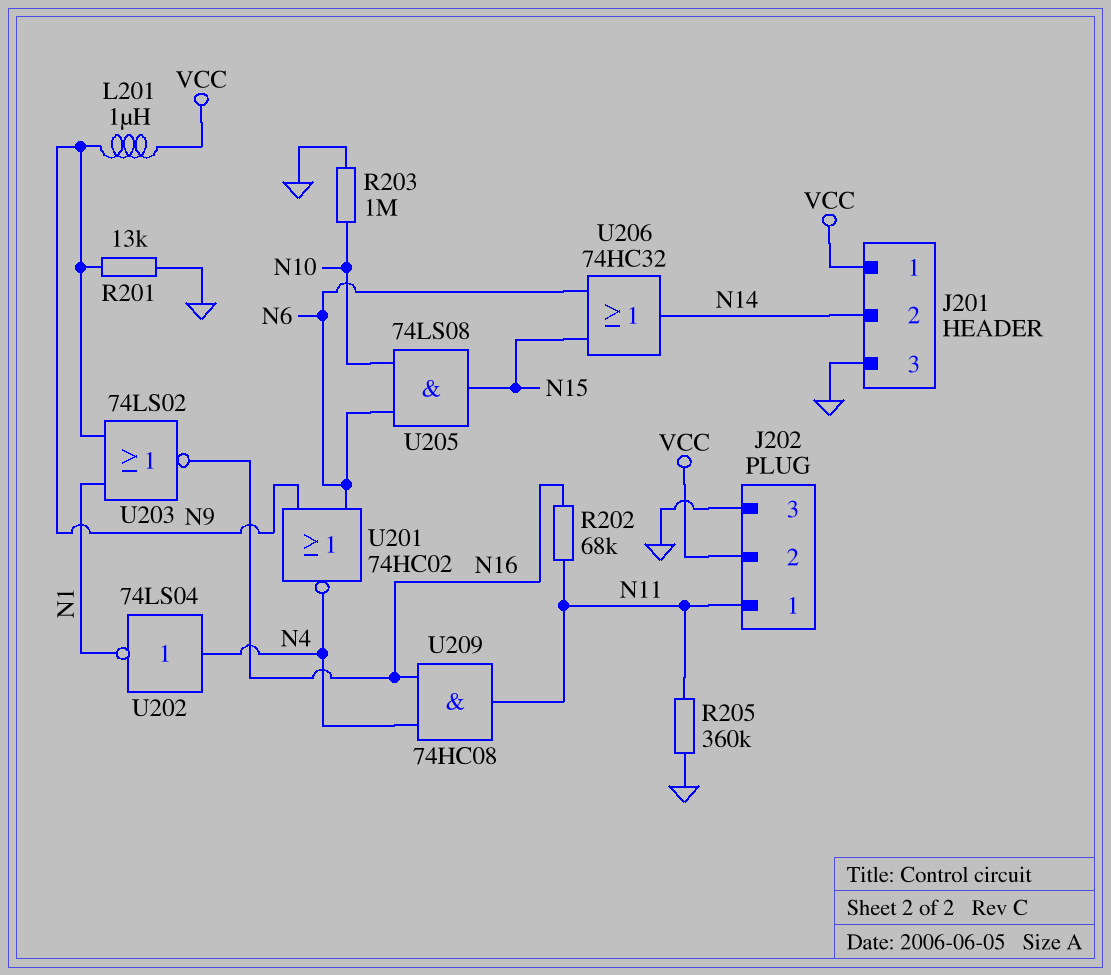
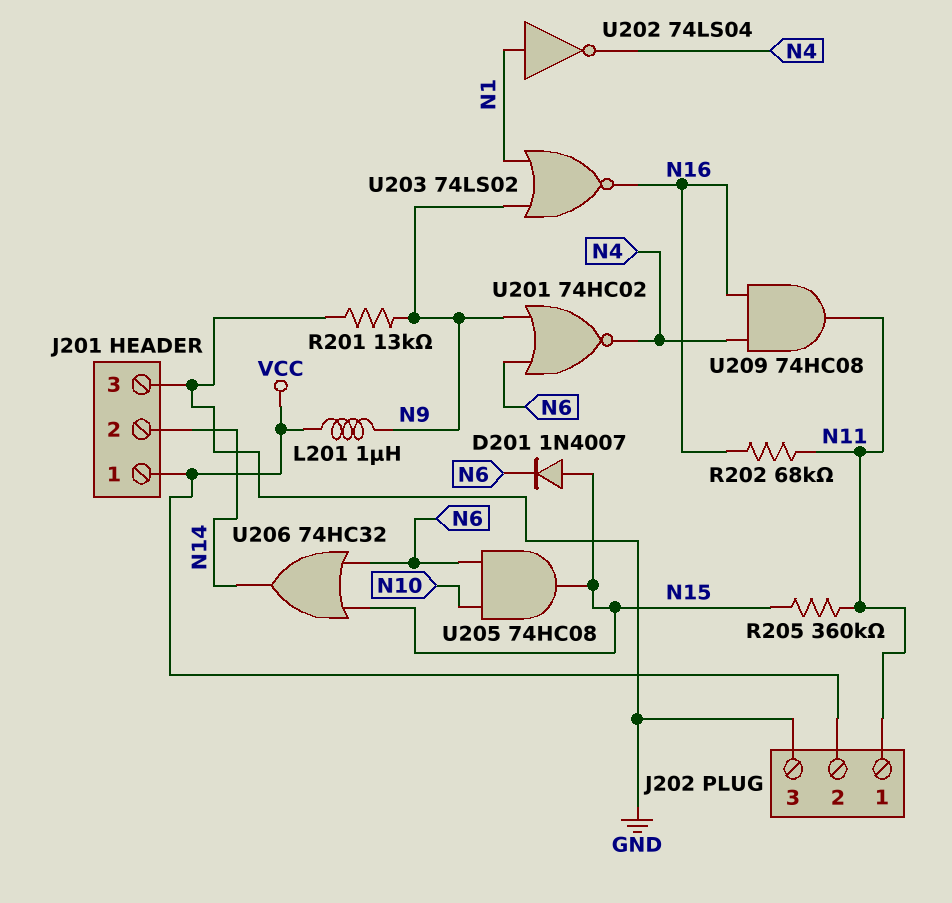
D201: none -> diode 1N4007 (A N15, K N6)
R203: 1M (GND, N10) -> none
R205: 360k (GND, N11) -> 360k (N11, N15)
U202: NOT 74LS04 (in N4, out N1) -> NOT 74LS04 (in N1, out N4)
U205: AND 74LS08 (in N6, in N10, out N15) -> AND 74HC08 (in N6, in N10, out N15)

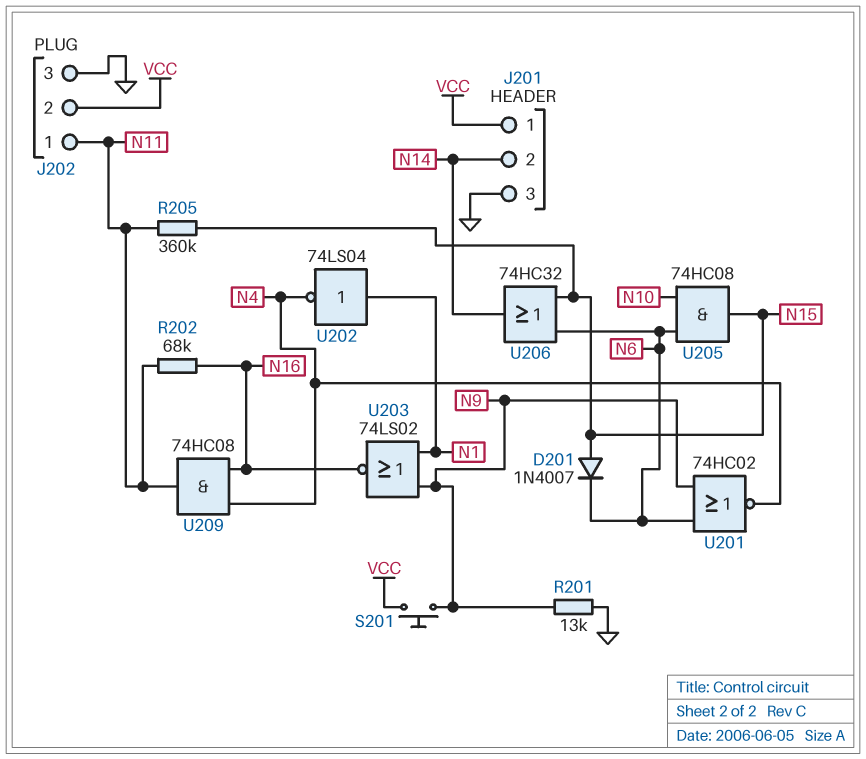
L201: 1uH (N9, VCC) -> none
S201: none -> button (N9, VCC)

